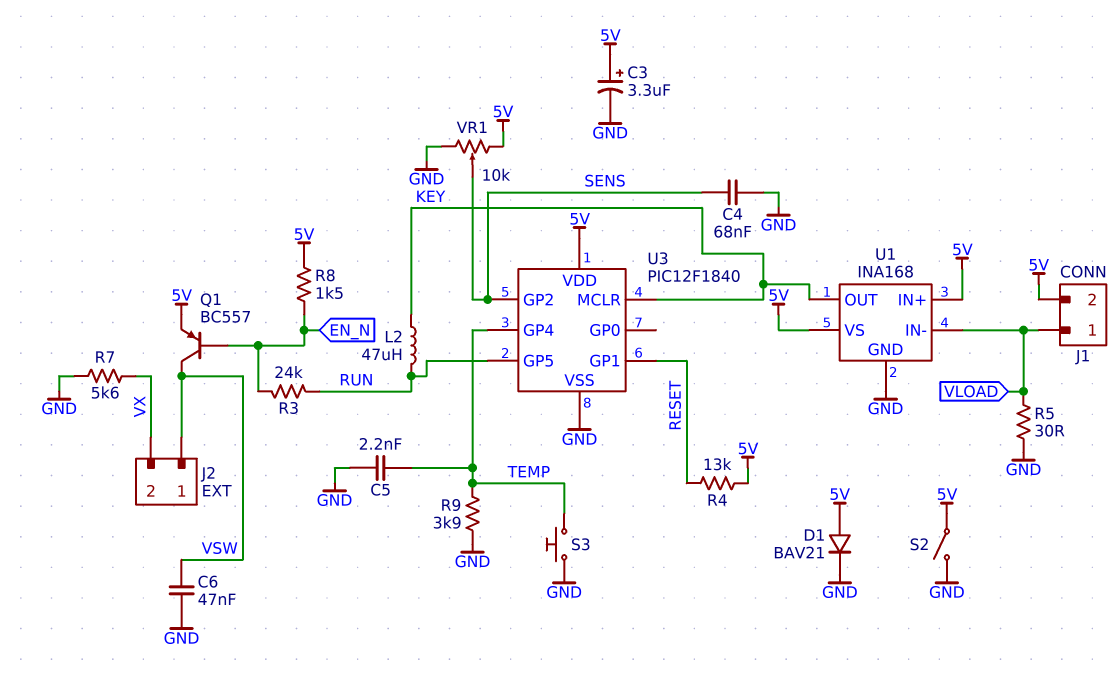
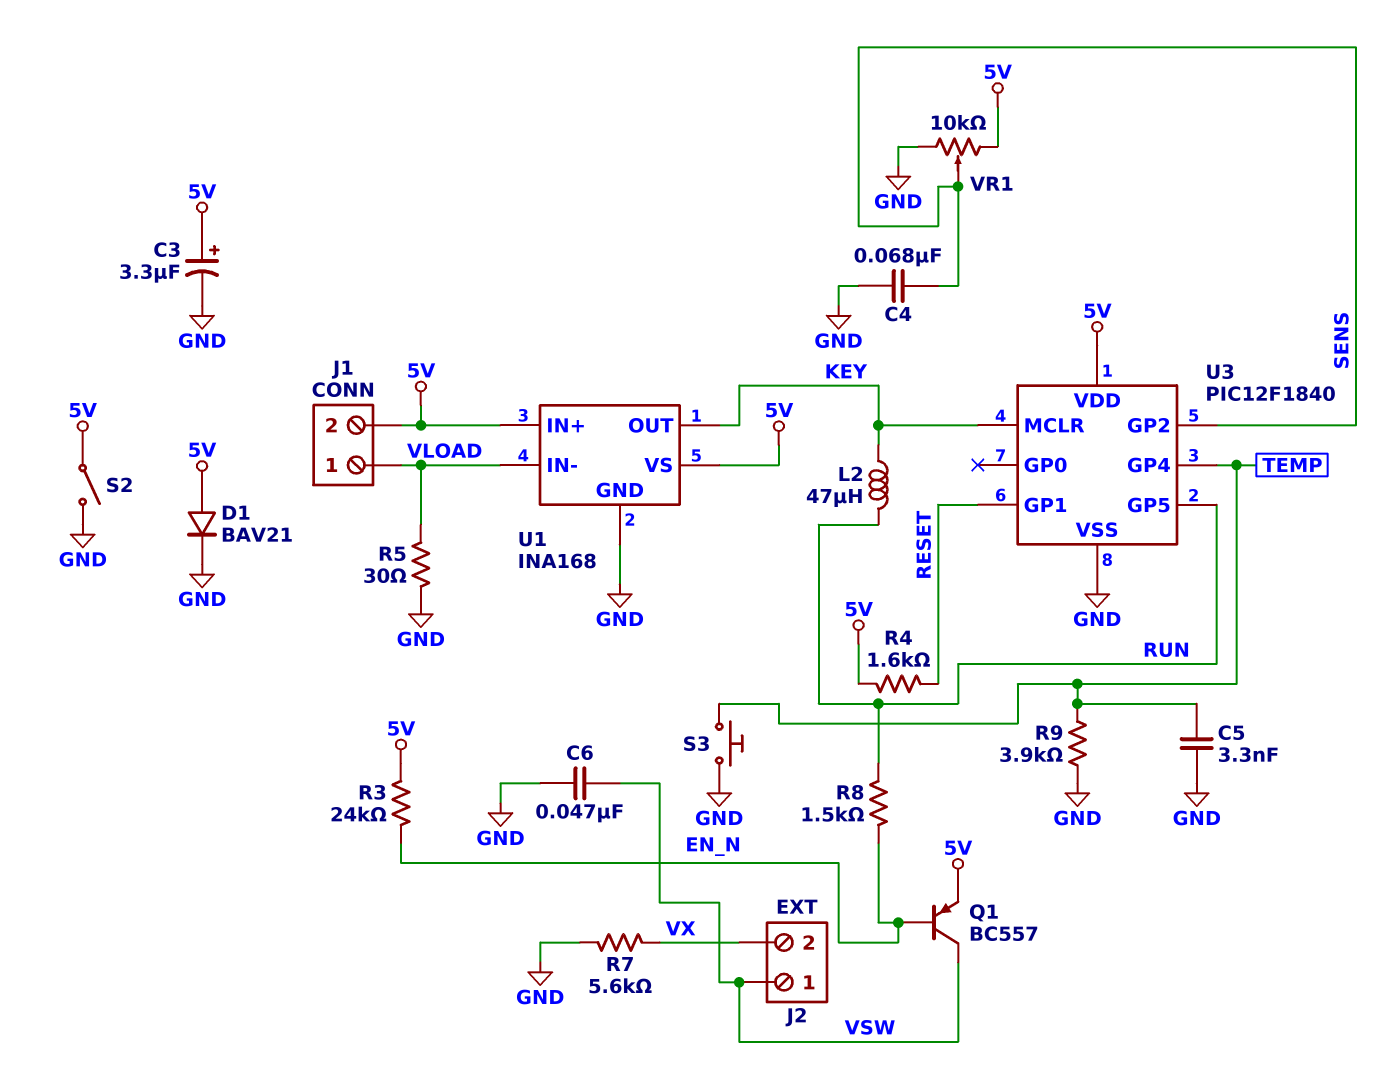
C5: 2.2nF (GND, TEMP) -> 3.3nF (GND, TEMP)
R3: 24k (EN_N, RUN) -> 24k (5V, EN_N)
R4: 13k (5V, RESET) -> 1.6k (5V, RESET)
R8: 1.5k (5V, EN_N) -> 1.5k (EN_N, RUN)

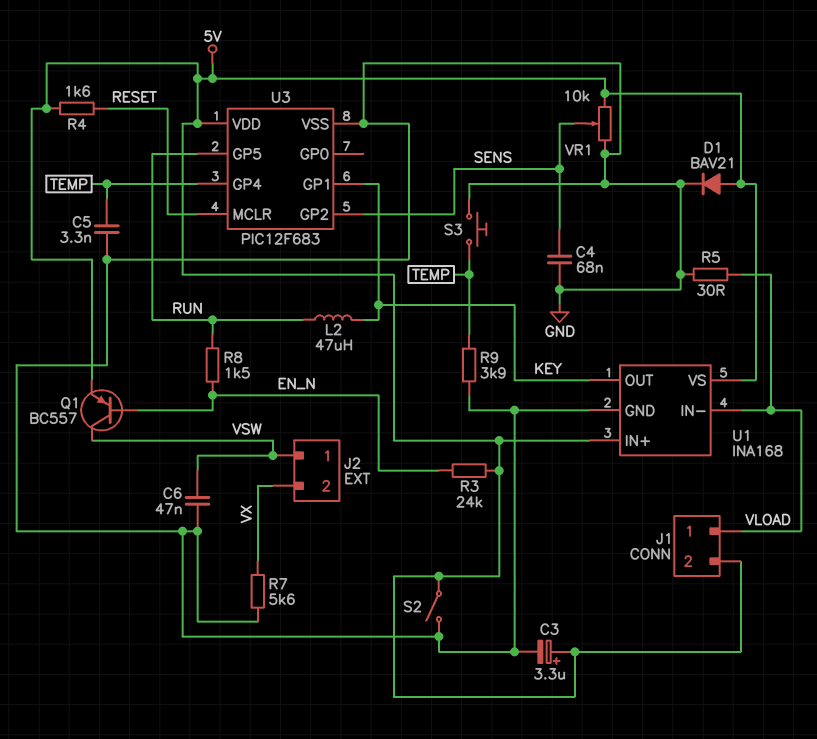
U3: PIC12F1840 -> PIC12F683
U3 pin GP1: RESET -> KEY
U3 pin MCLR: KEY -> RESET

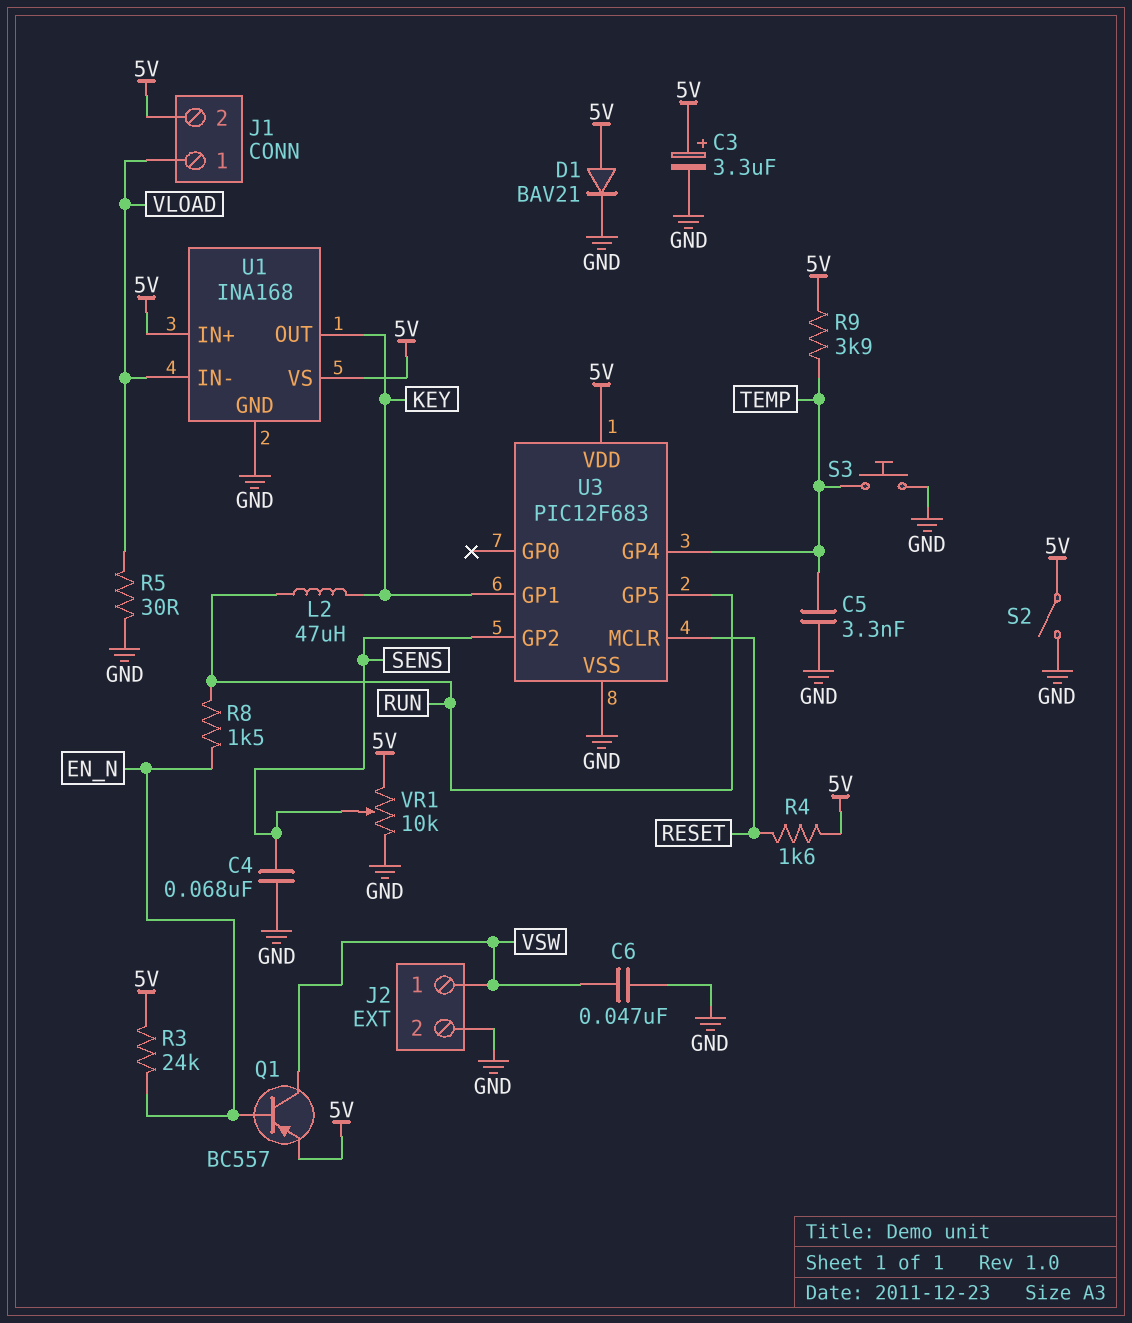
J2 pin 2: VX -> GND
R7: 5.6k (GND, VX) -> none
R9: 3.9k (GND, TEMP) -> 3.9k (5V, TEMP)

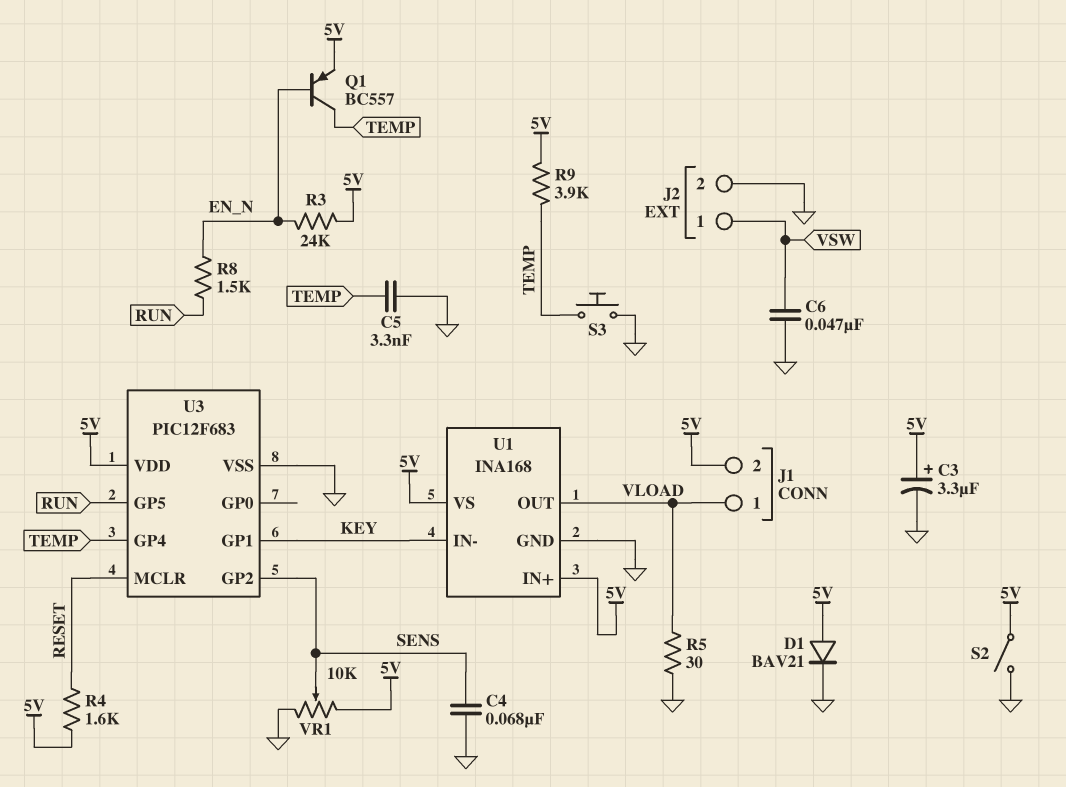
L2: 47uH (KEY, RUN) -> none
Q1: PNP BC557 (B EN_N, C VSW, E 5V) -> PNP BC557 (B EN_N, C TEMP, E 5V)
U1 pin IN-: VLOAD -> KEY
U1 pin OUT: KEY -> VLOAD

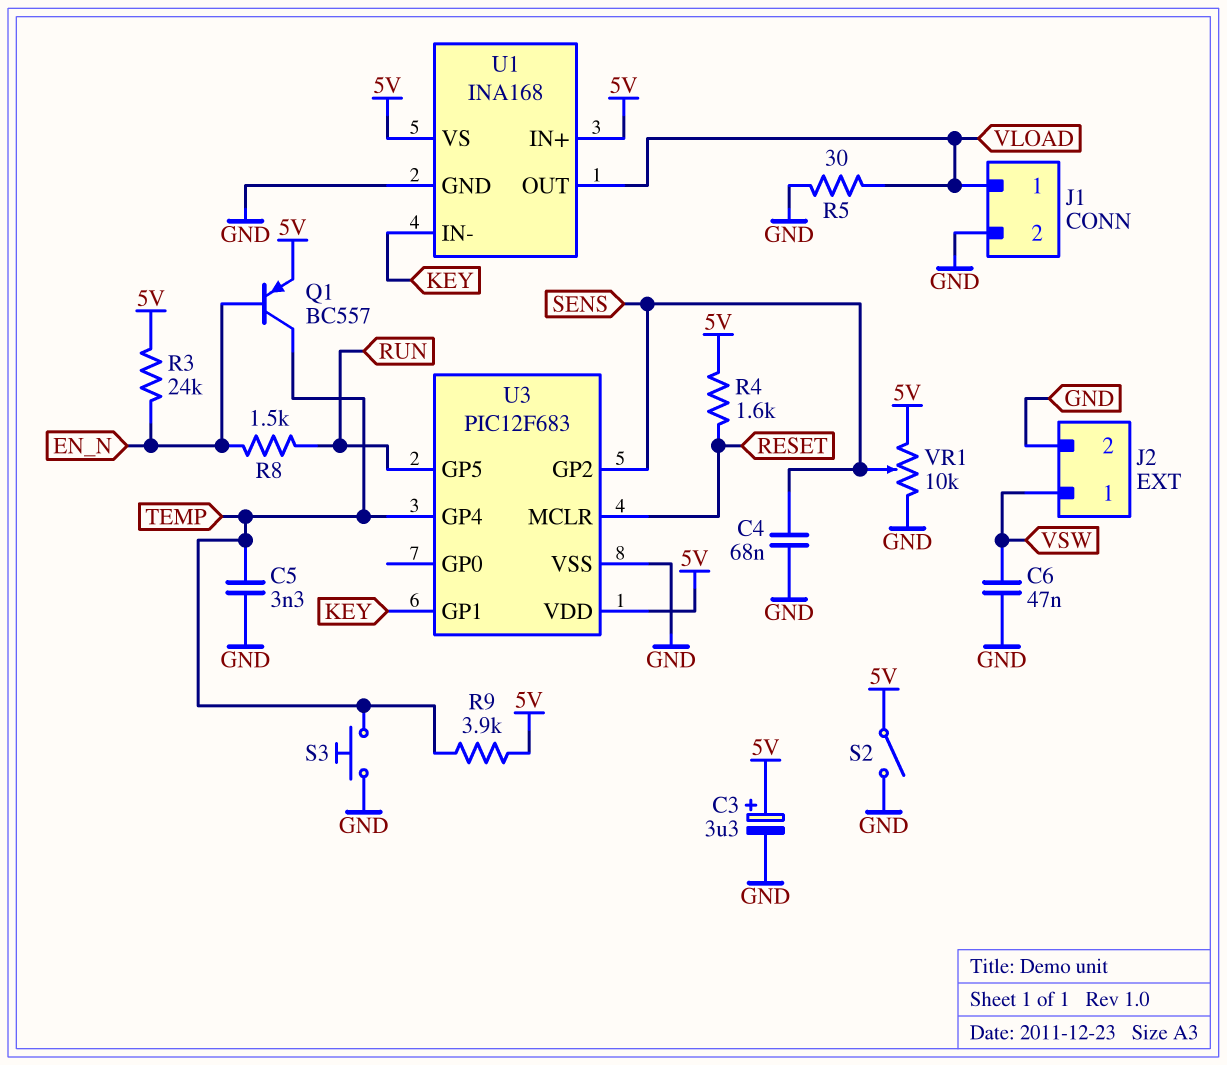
D1: diode BAV21 (A 5V, K GND) -> none
J1 pin 2: 5V -> GND

